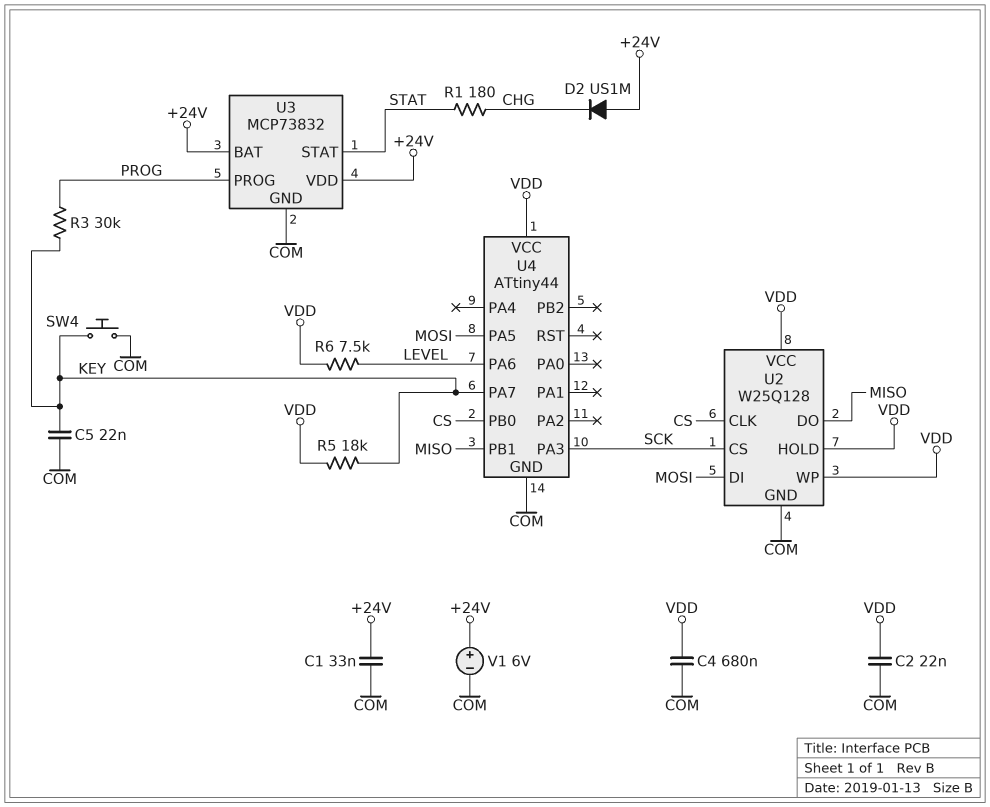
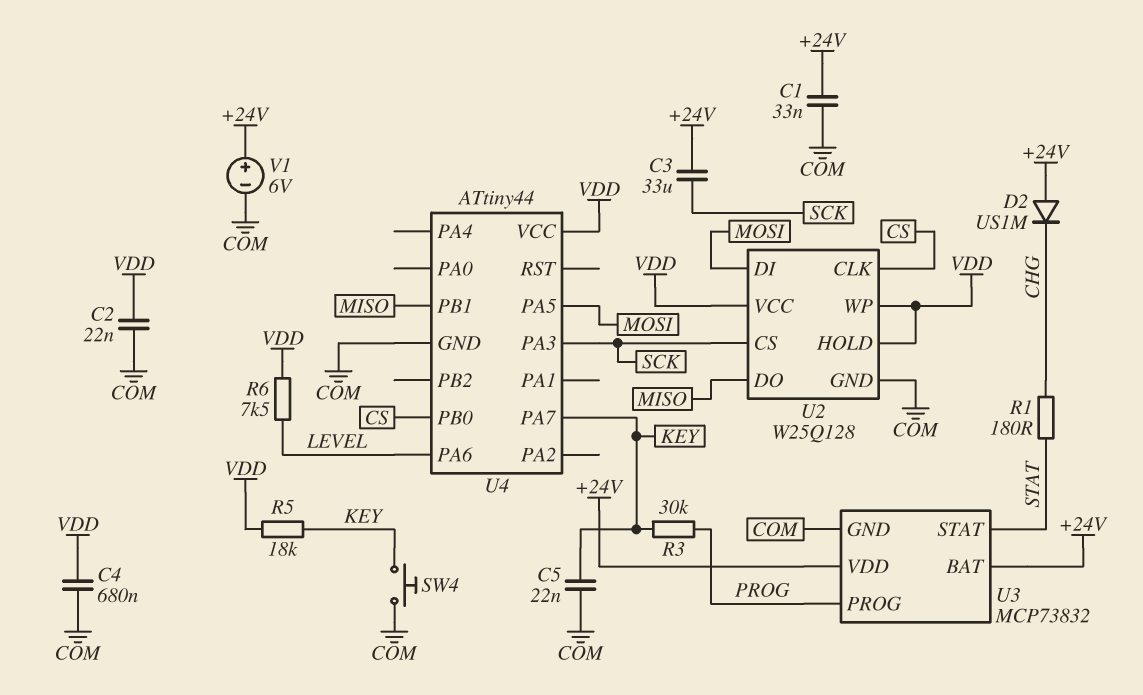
C3: none -> 33uF (+24V, SCK)

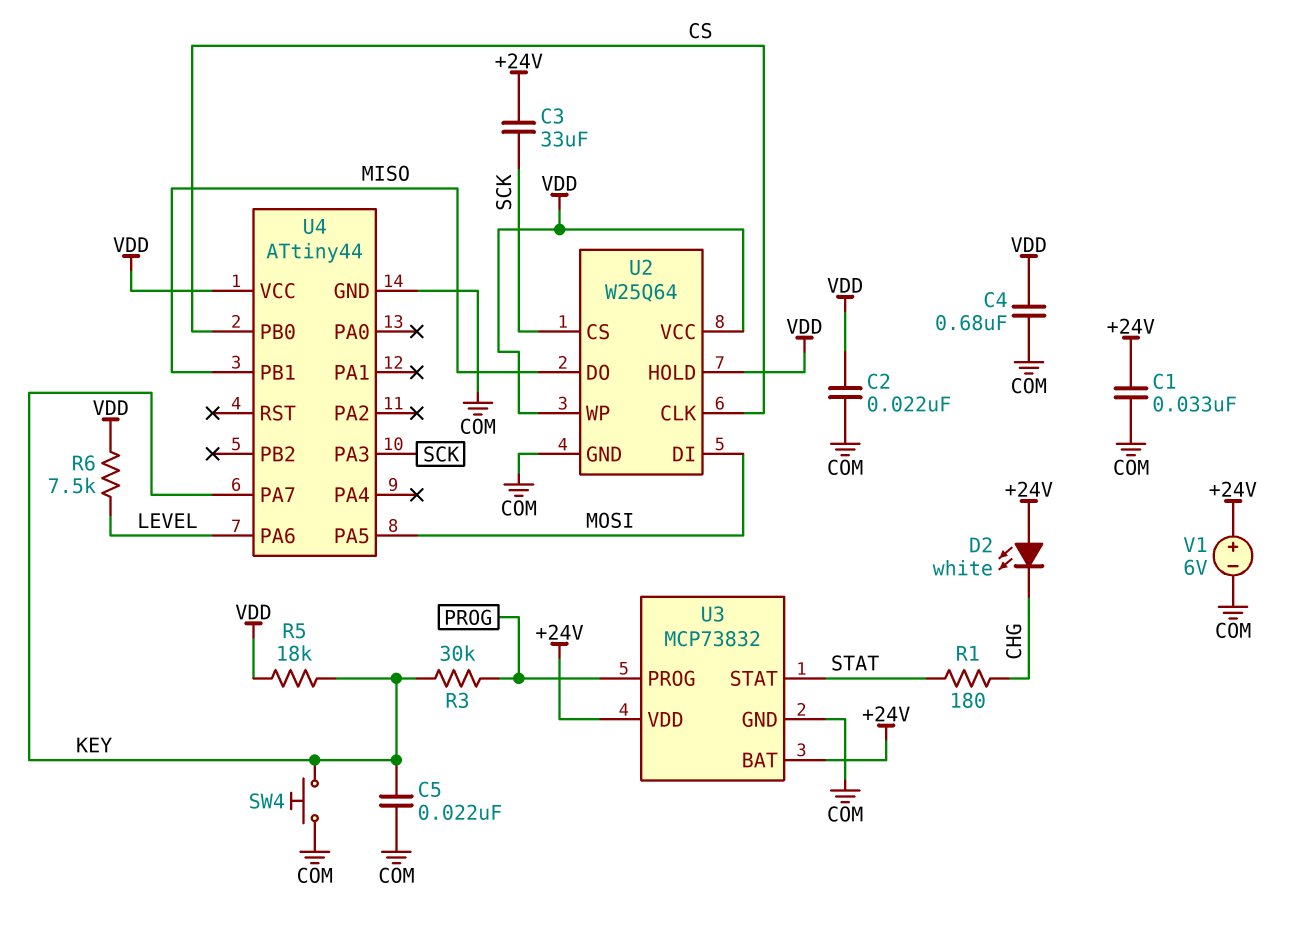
D2: diode US1M (A +24V, K CHG) -> LED white (A +24V, K CHG)
U2: W25Q128 -> W25Q64

